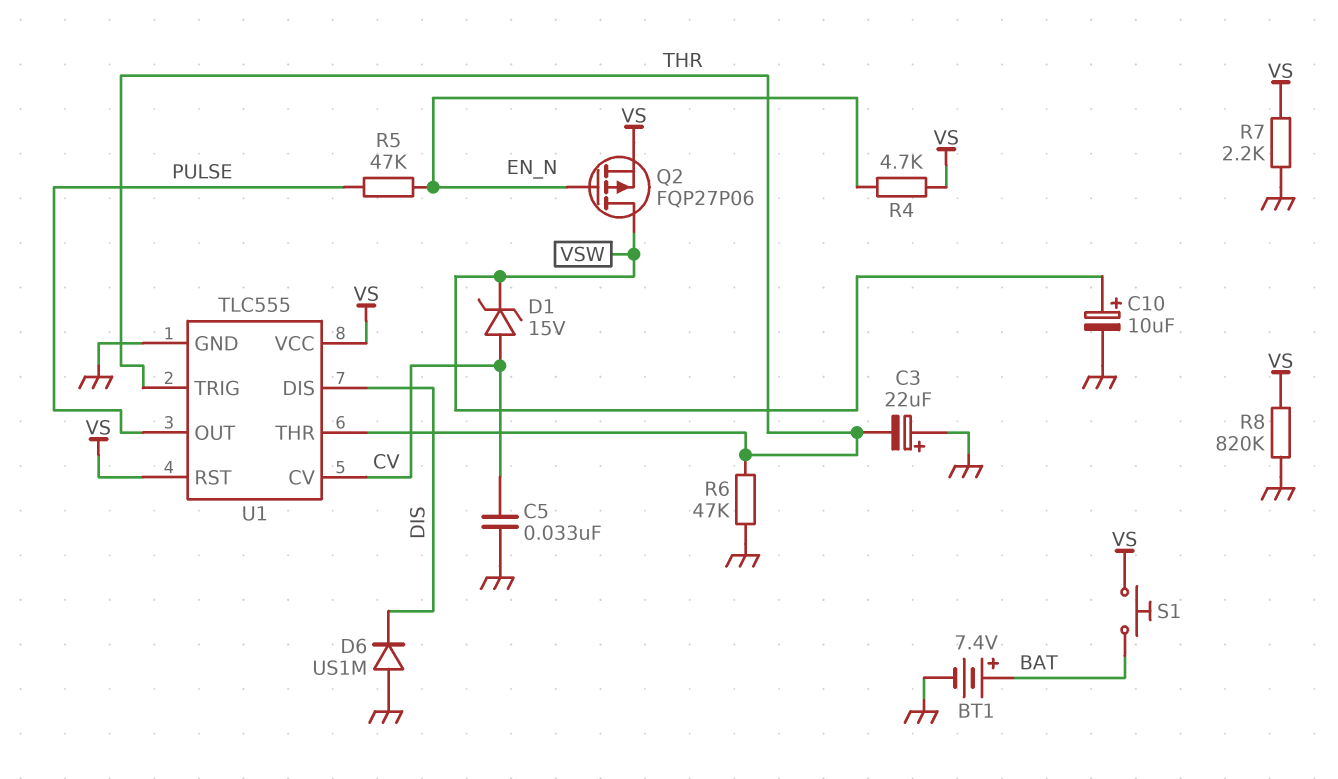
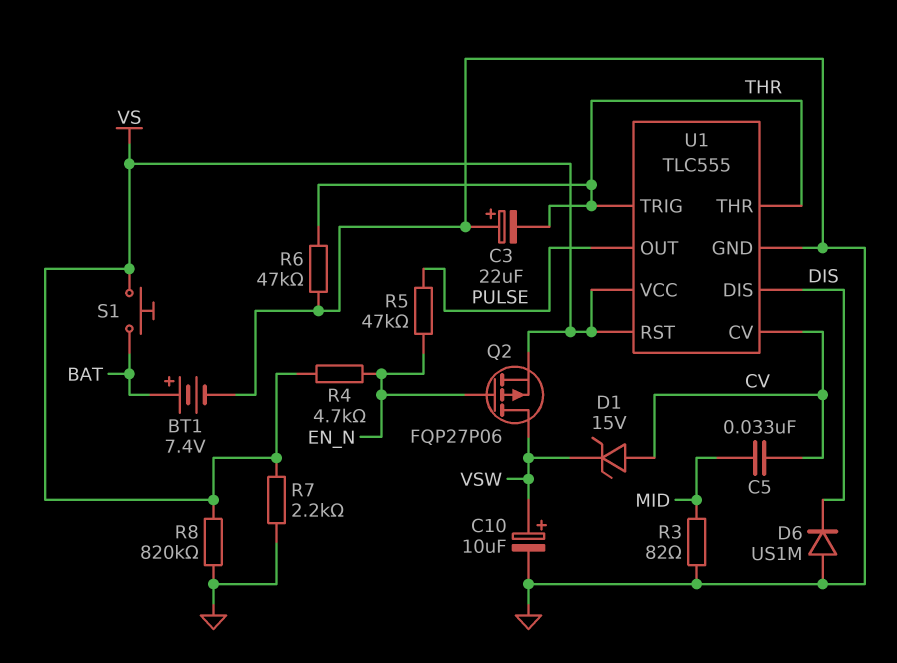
C5: 33nF (CV, GND) -> 33nF (CV, MID)
R3: none -> 82 (GND, MID)

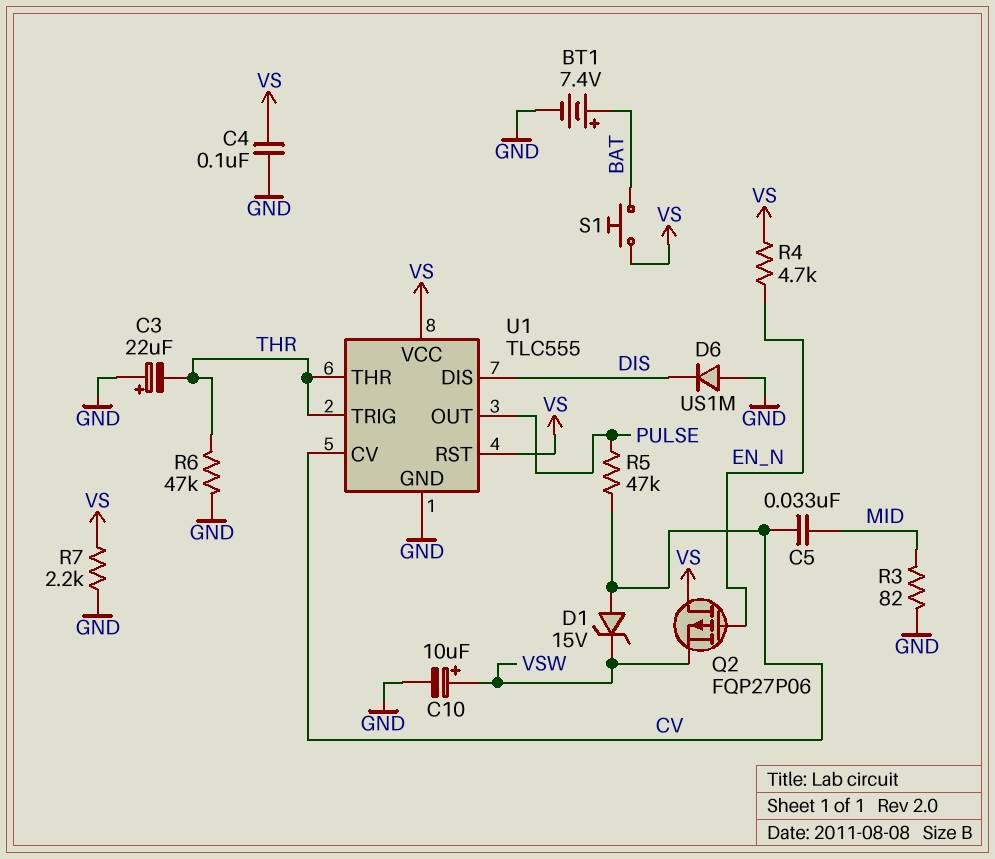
C4: none -> 100nF (GND, VS)
Q2: PMOS FQP27P06 (G EN_N, D VSW, S VS) -> PMOS FQP27P06 (G EN_N, D VS, S VSW)
R5: 47k (EN_N, PULSE) -> 47k (CV, PULSE)
R8: 820k (GND, VS) -> none

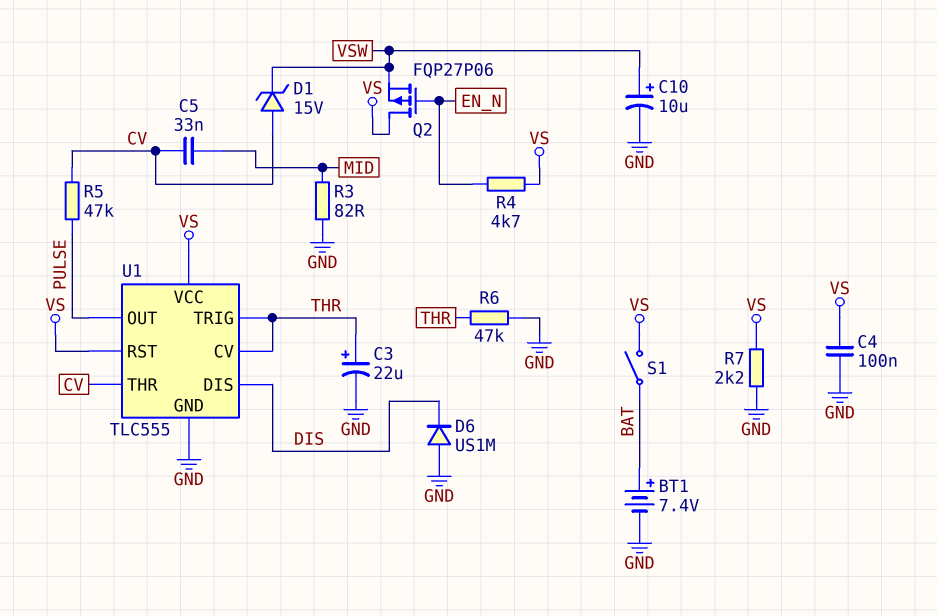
C3: 22uF (plus GND, minus THR) -> 22uF (plus THR, minus GND)
S1: button (BAT, VS) -> switch (BAT, VS)
U1 pin CV: CV -> THR
U1 pin THR: THR -> CV

